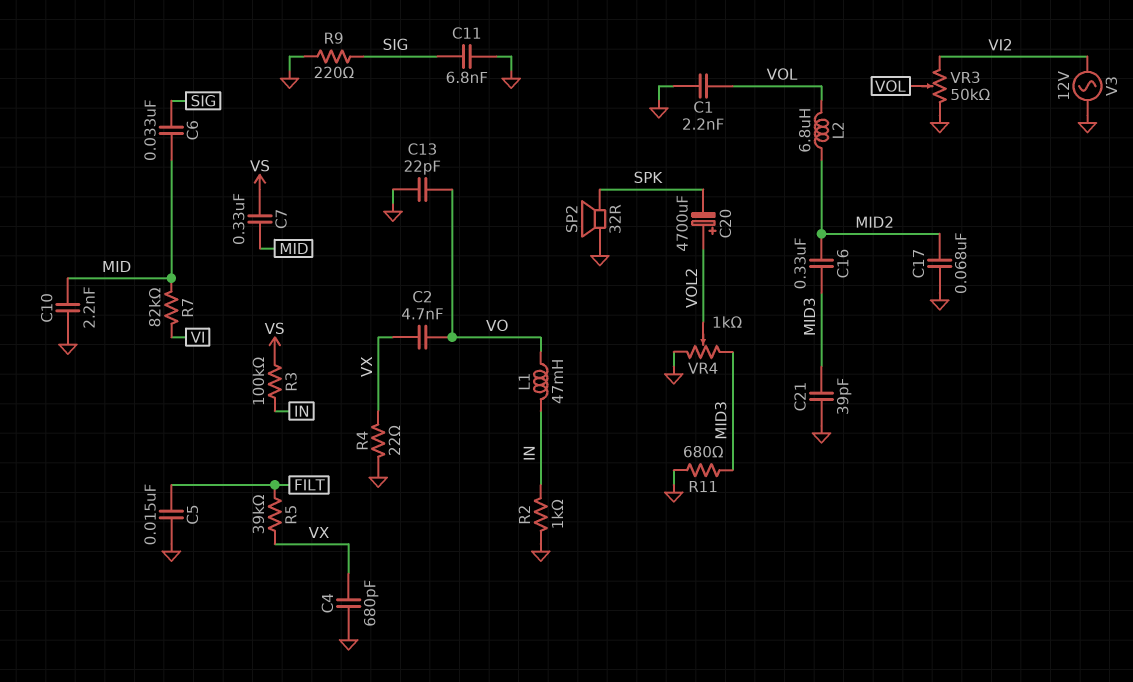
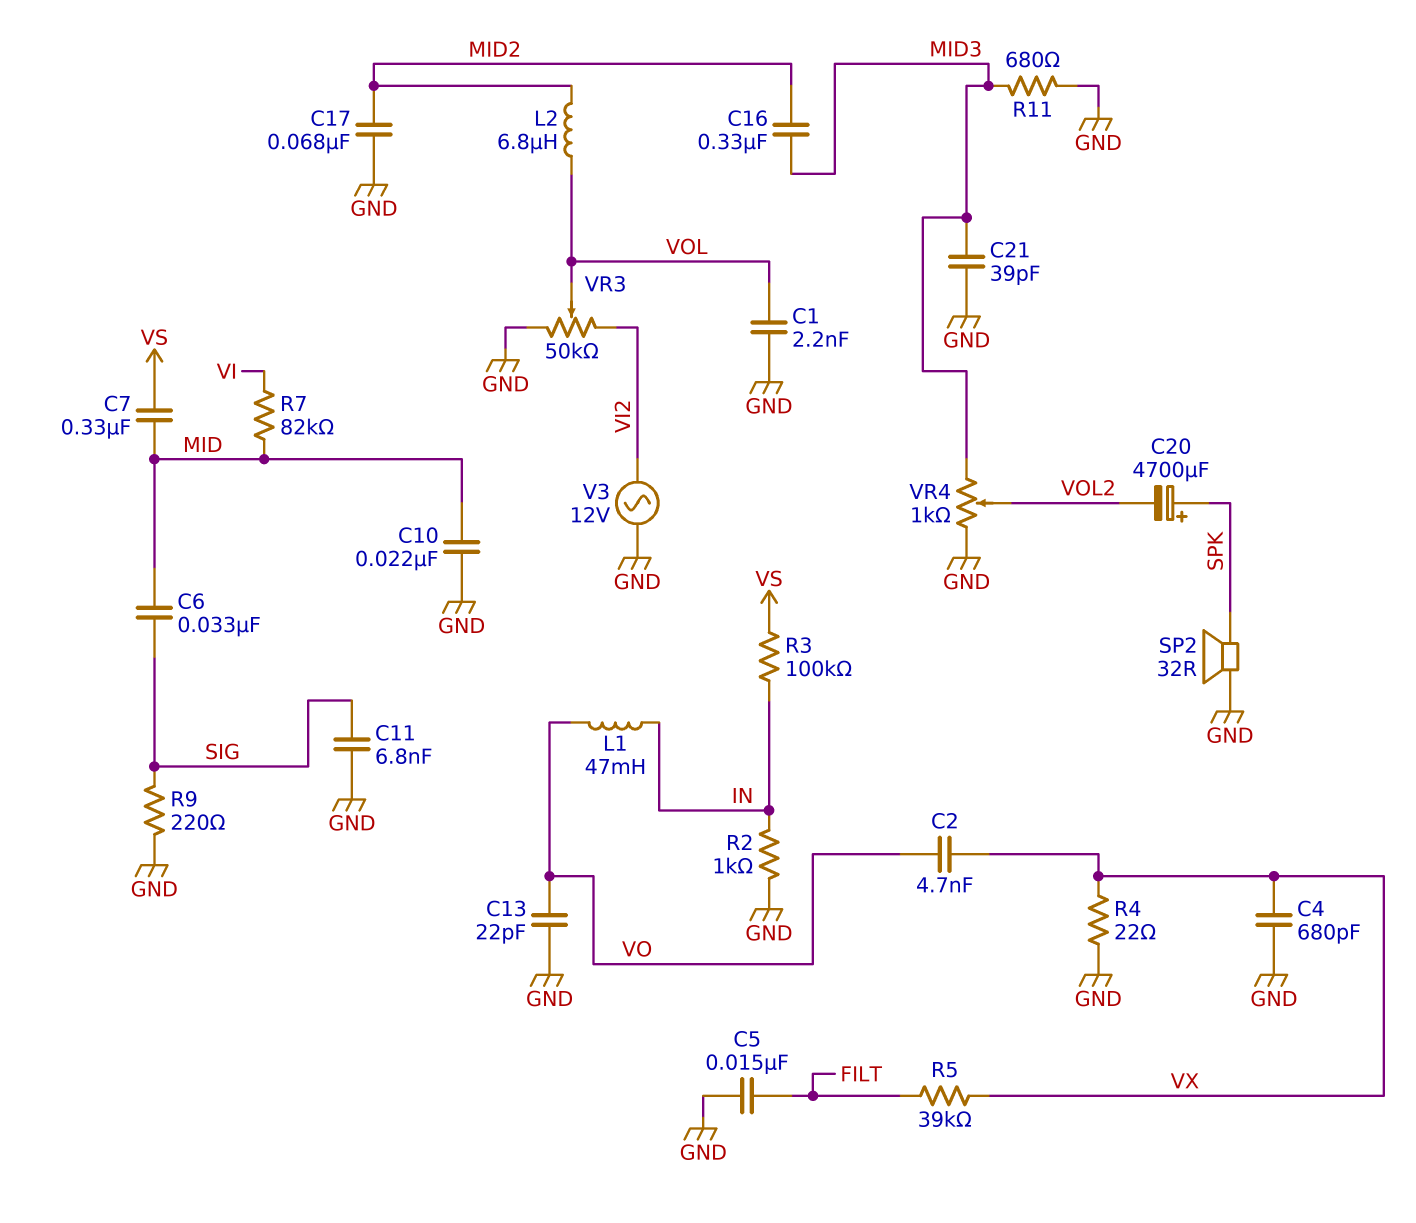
C10: 2.2nF (GND, MID) -> 22nF (GND, MID)
C20: 4700uF (plus VOL2, minus SPK) -> 4700uF (plus SPK, minus VOL2)

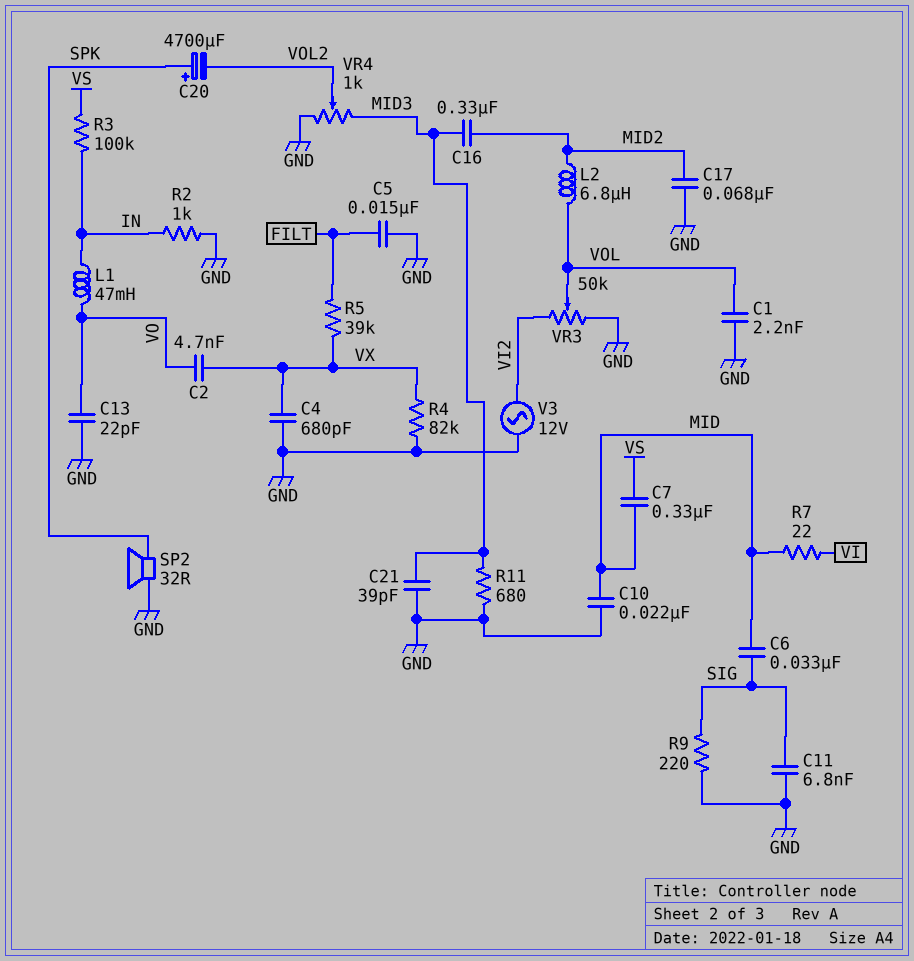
R4: 22 (GND, VX) -> 82k (GND, VX)
R7: 82k (MID, VI) -> 22 (MID, VI)

